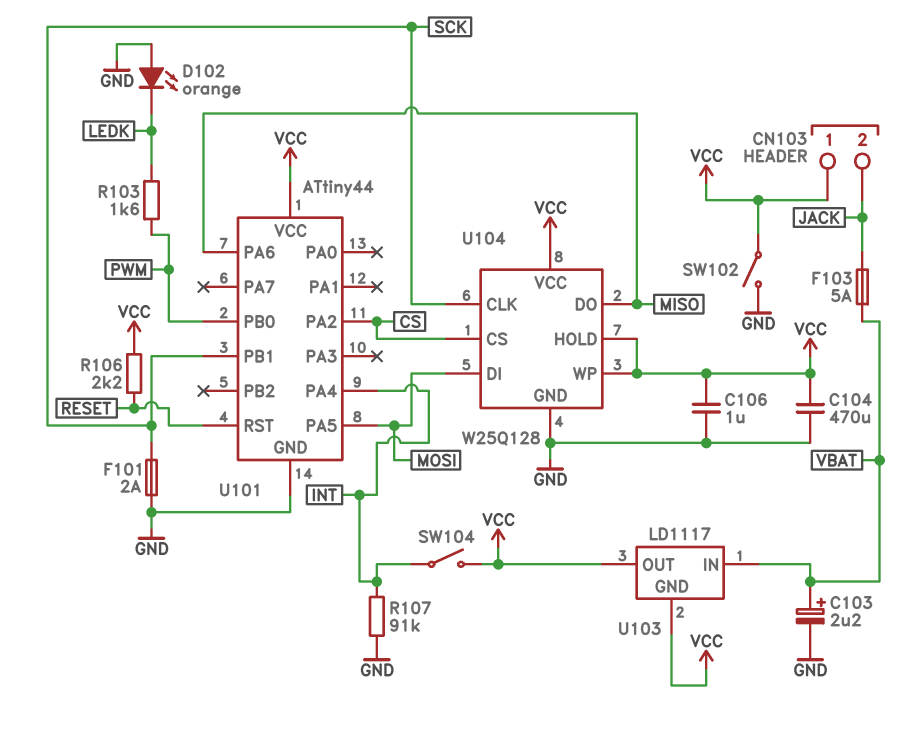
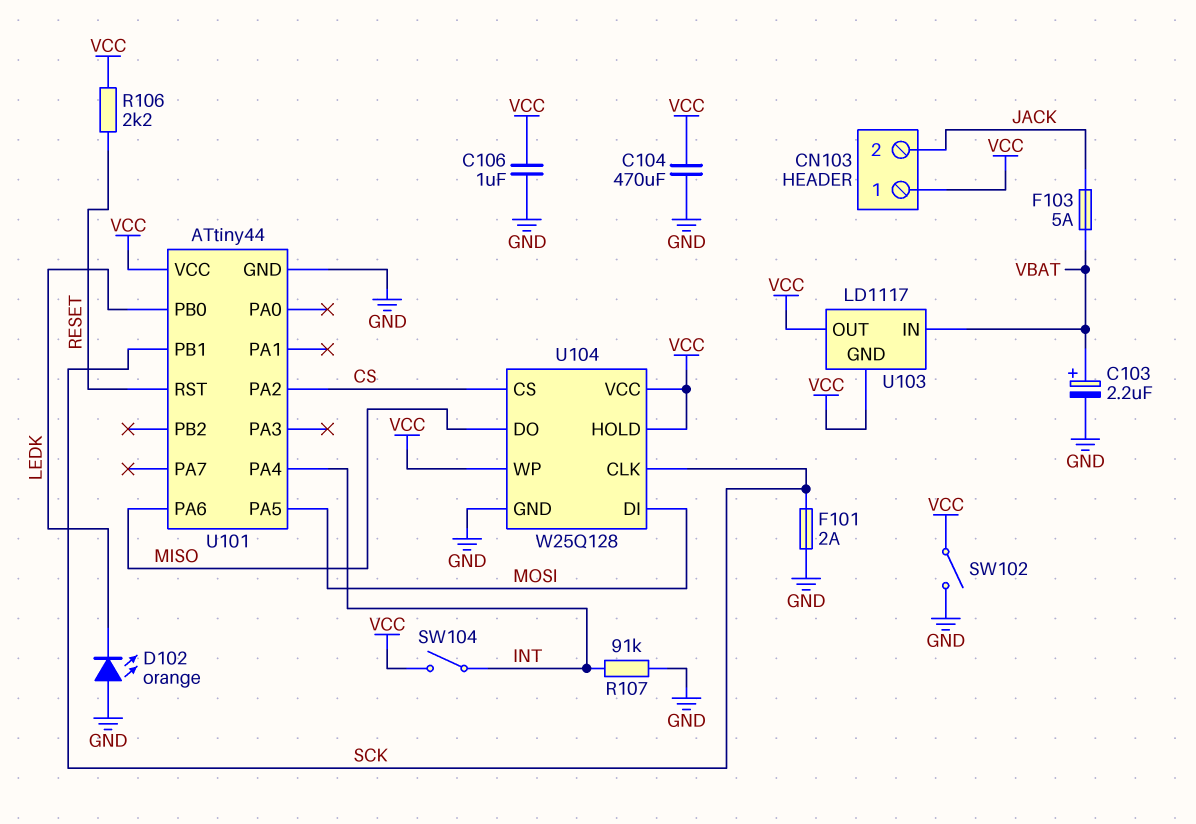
R103: 1.6k (LEDK, PWM) -> none
U101 pin PB0: PWM -> LEDK

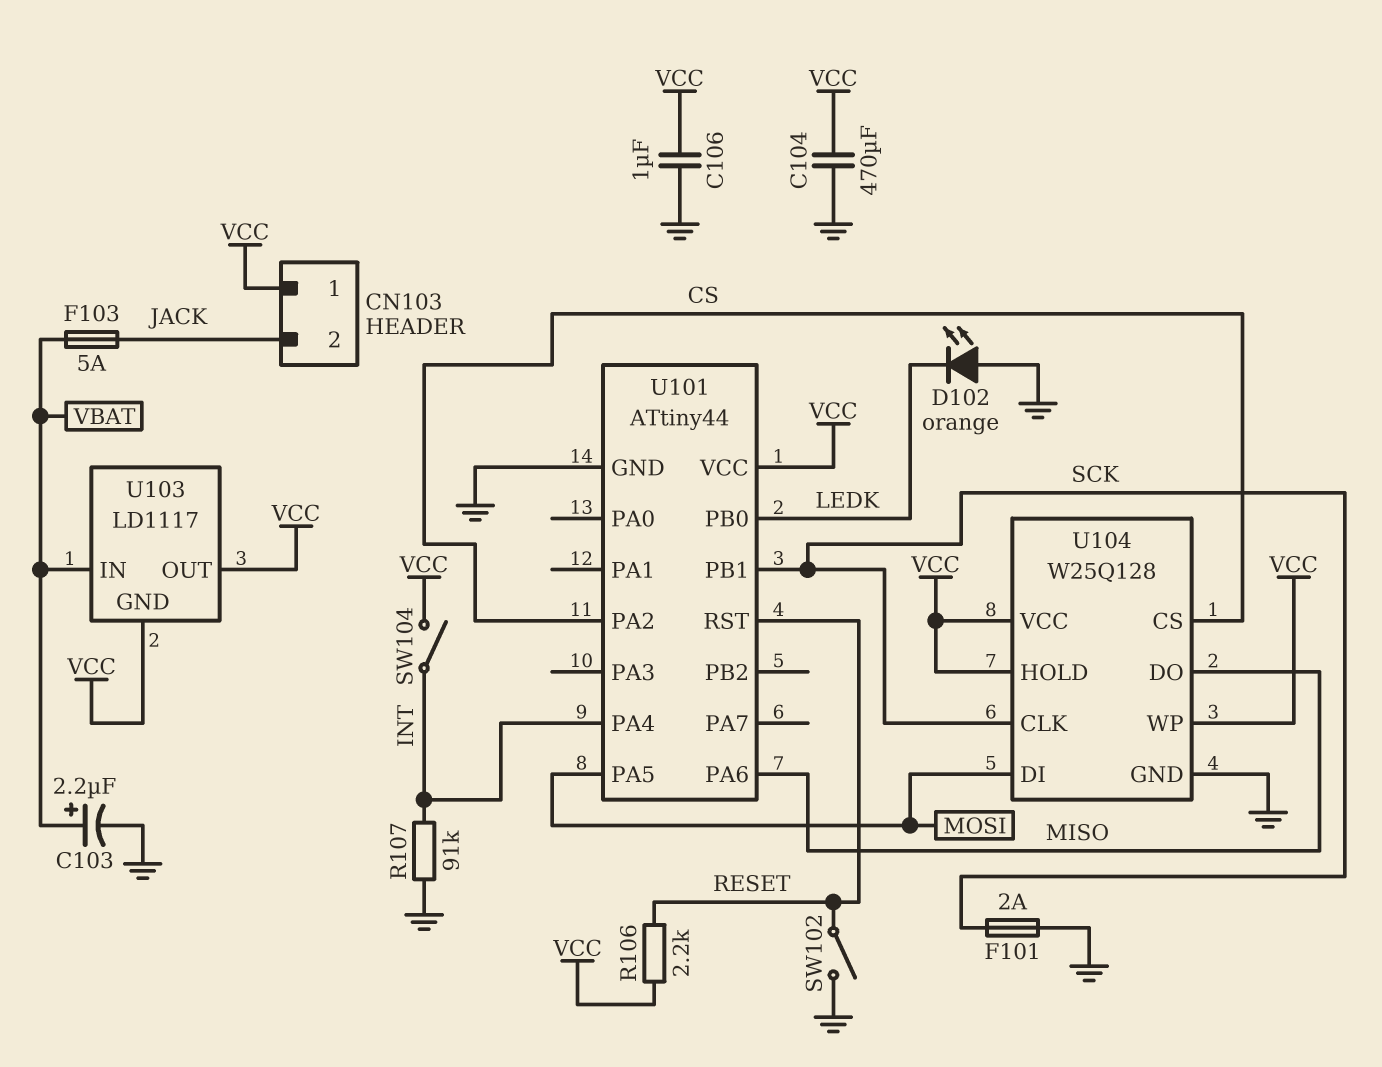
SW102: switch (GND, VCC) -> switch (GND, RESET)

